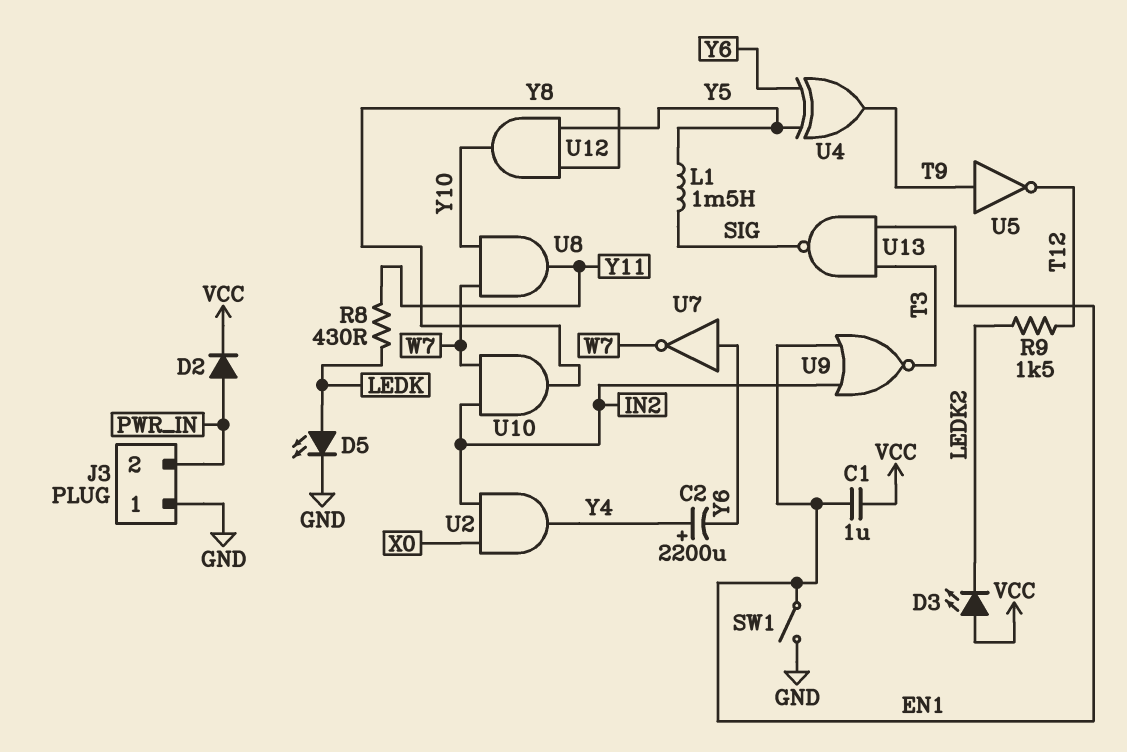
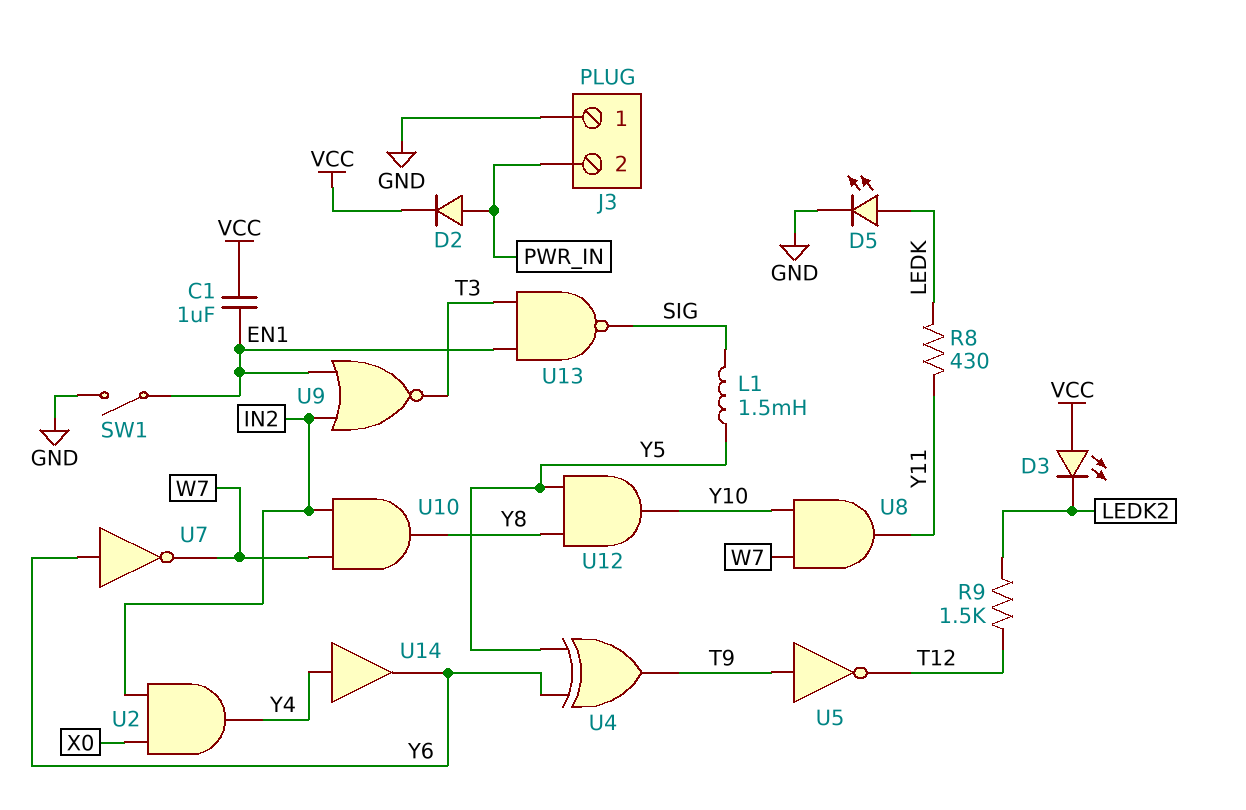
C2: 2200uF (plus Y4, minus Y6) -> none
U14: none -> buffer (in Y4, out Y6)

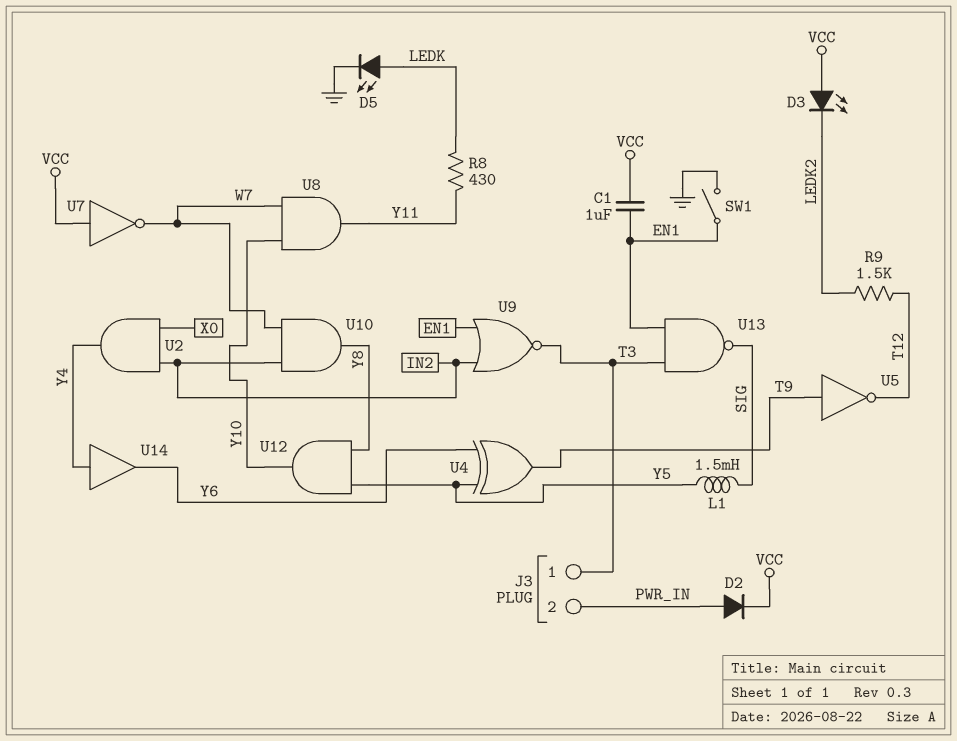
J3 pin 1: GND -> T3
U7: NOT (in Y6, out W7) -> NOT (in VCC, out W7)

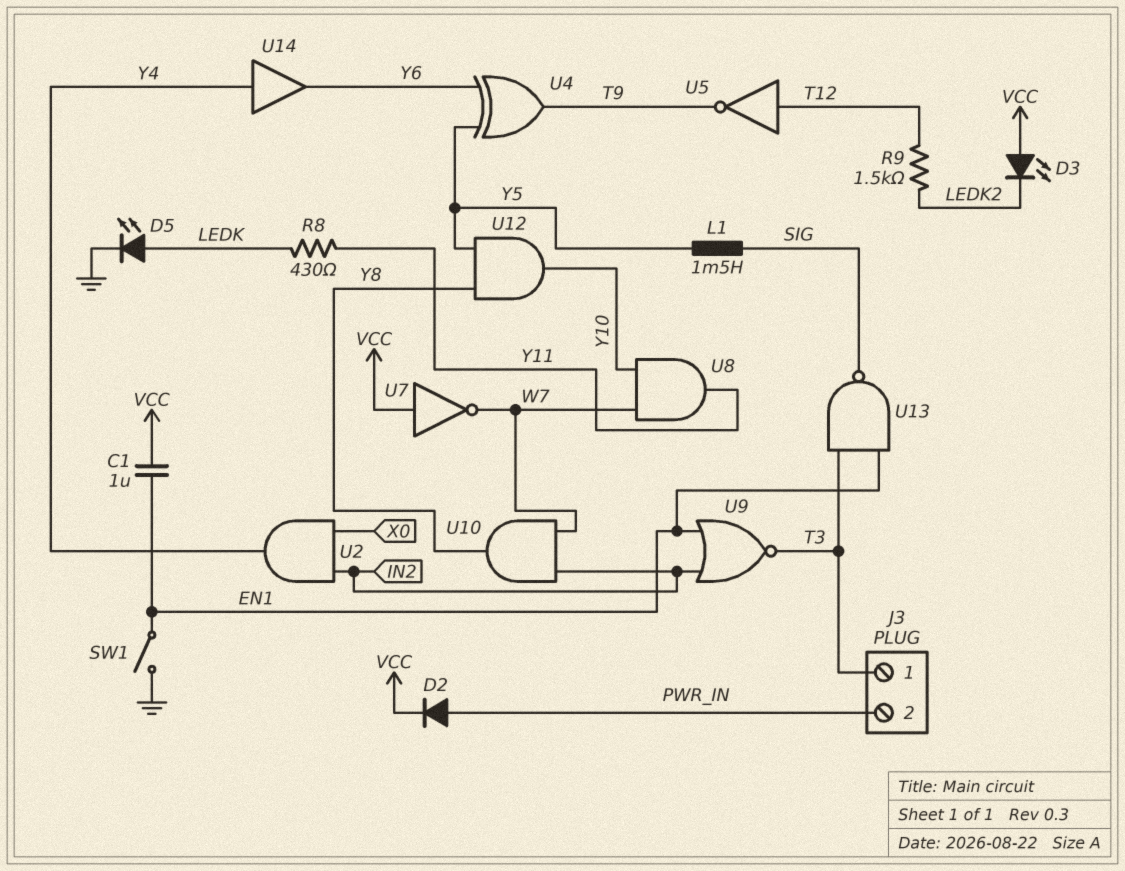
U5: NOT (in T9, out T12) -> NOT (in T12, out T9)

